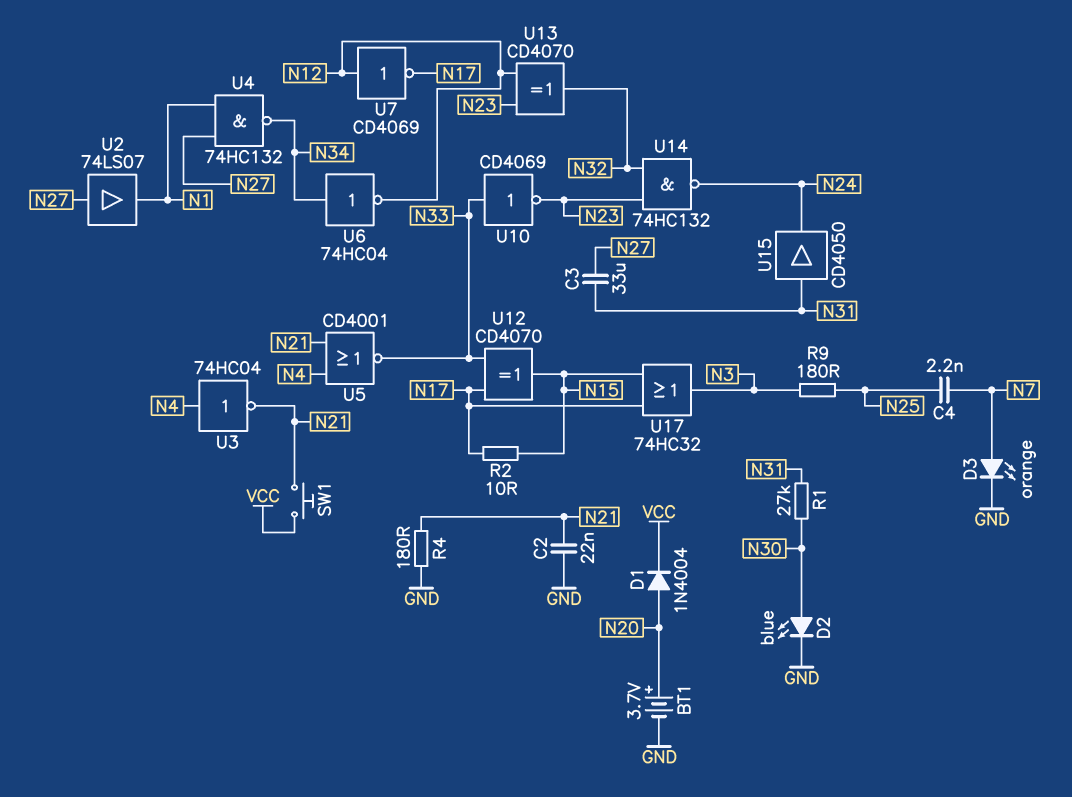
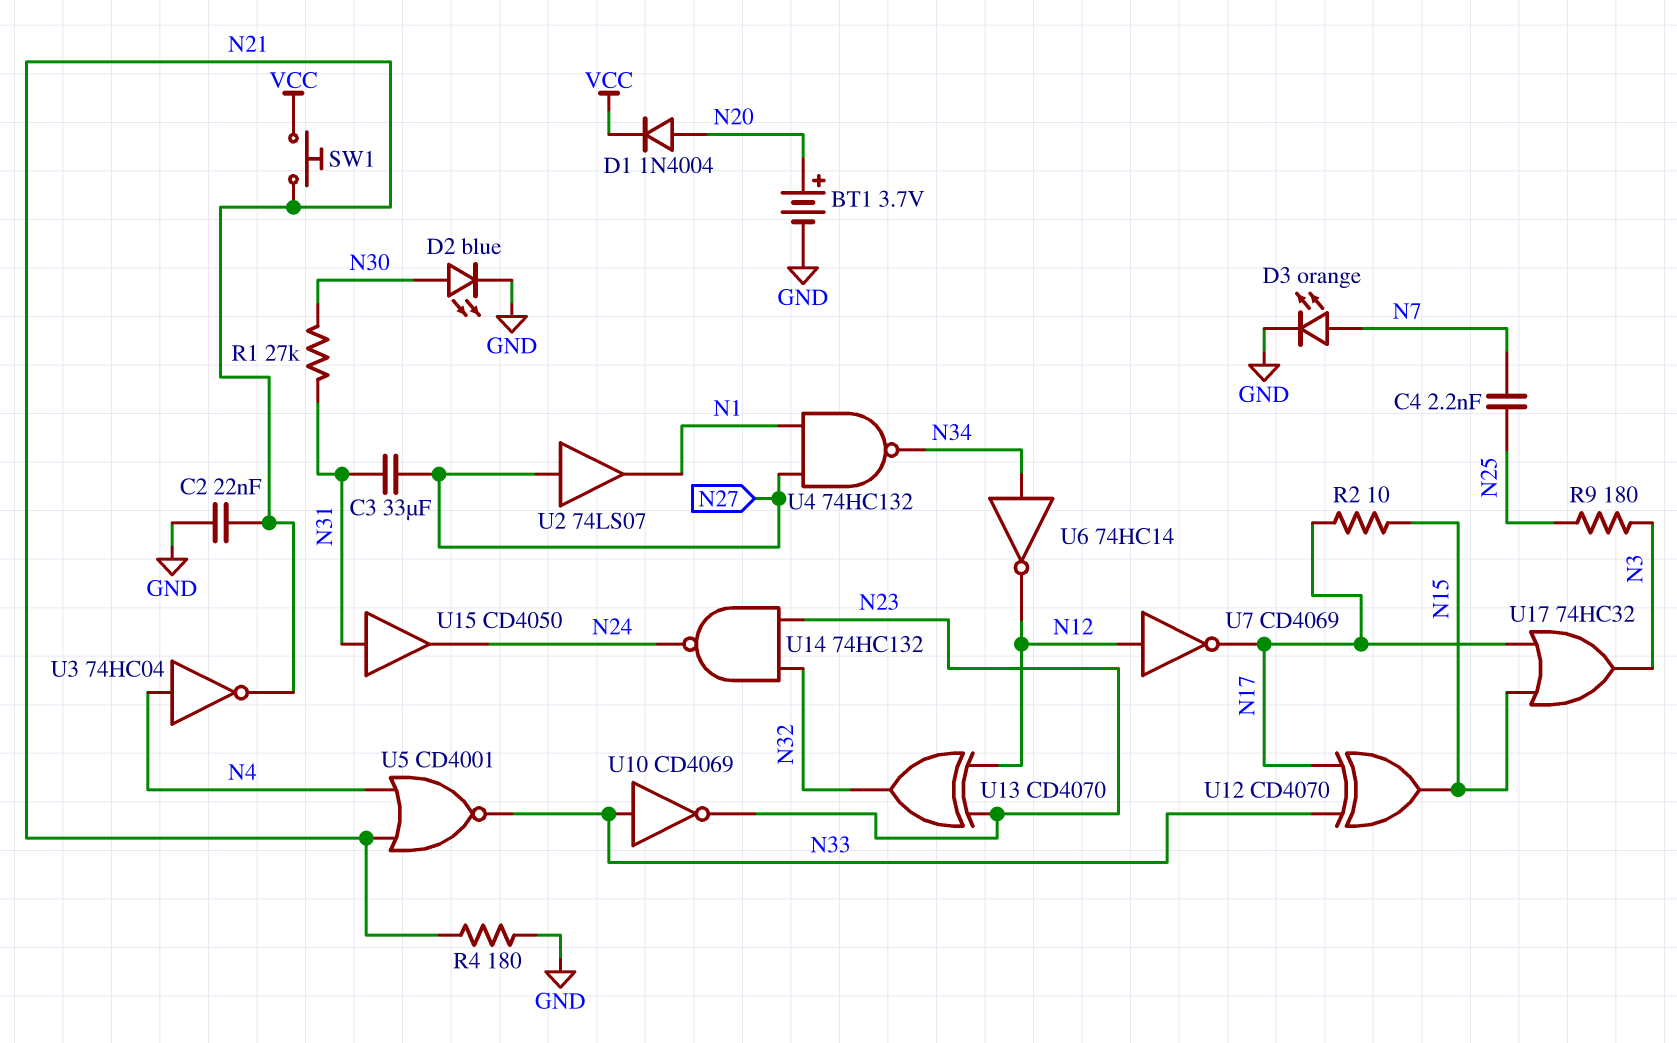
U6: NOT 74HC04 (in N34, out N12) -> NOT 74HC14 (in N34, out N12)

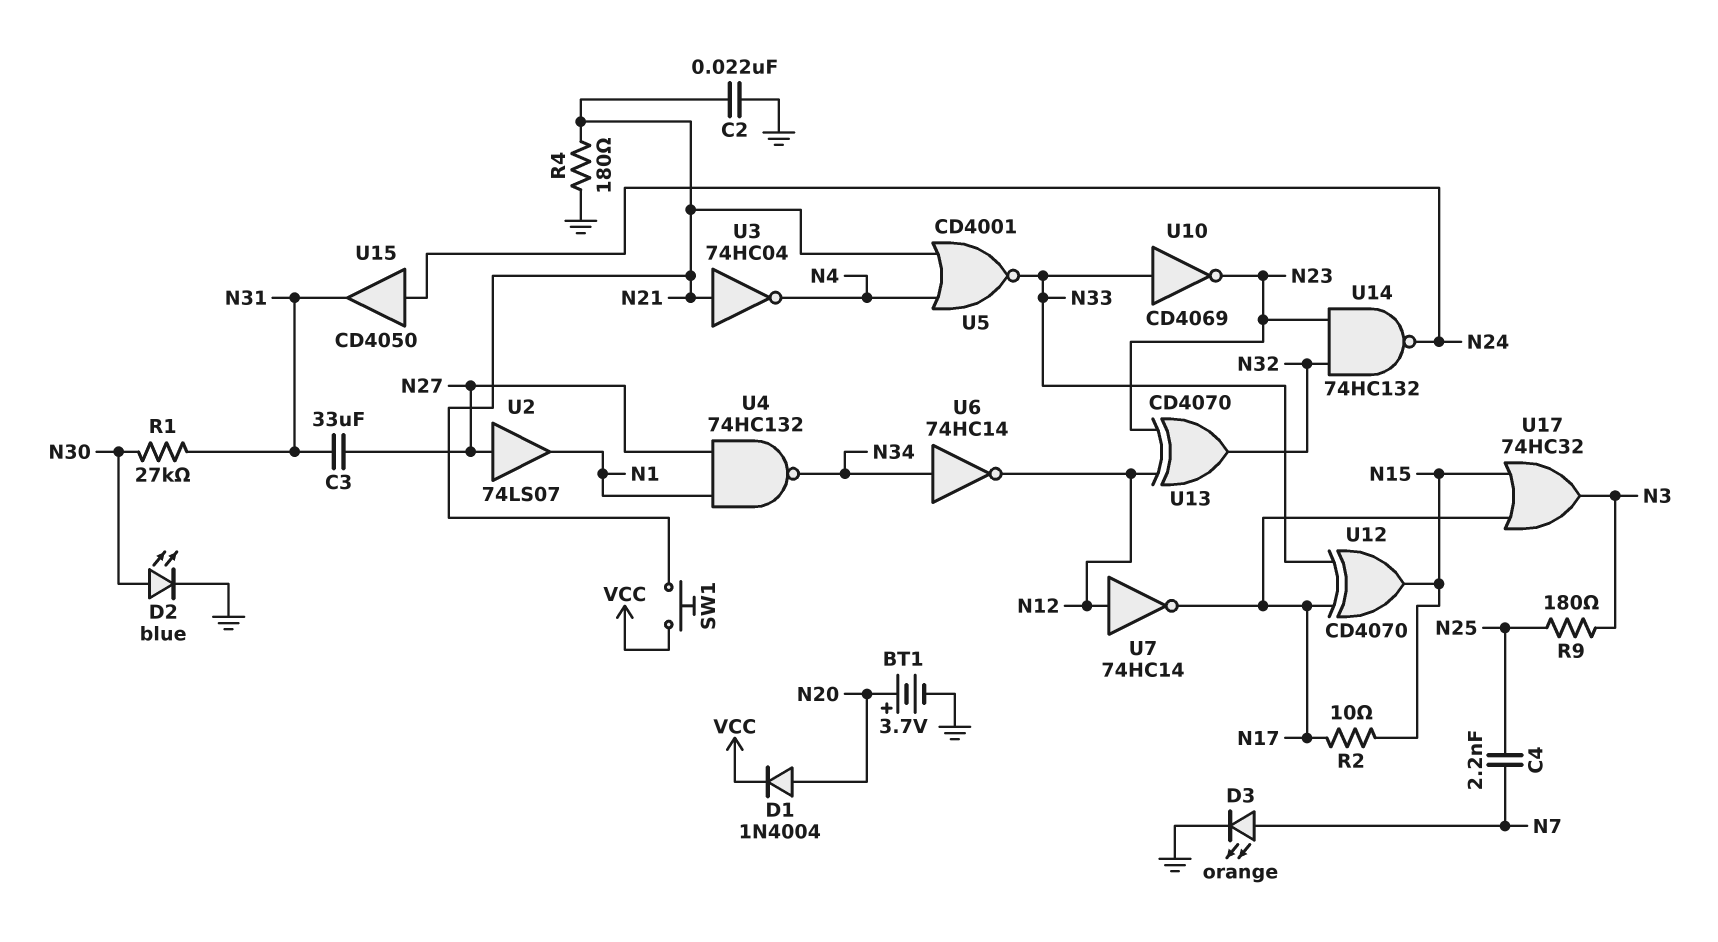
U3: NOT 74HC04 (in N4, out N21) -> NOT 74HC04 (in N21, out N4)
U7: NOT CD4069 (in N12, out N17) -> NOT 74HC14 (in N12, out N17)
U15: buffer CD4050 (in N31, out N24) -> buffer CD4050 (in N24, out N31)

